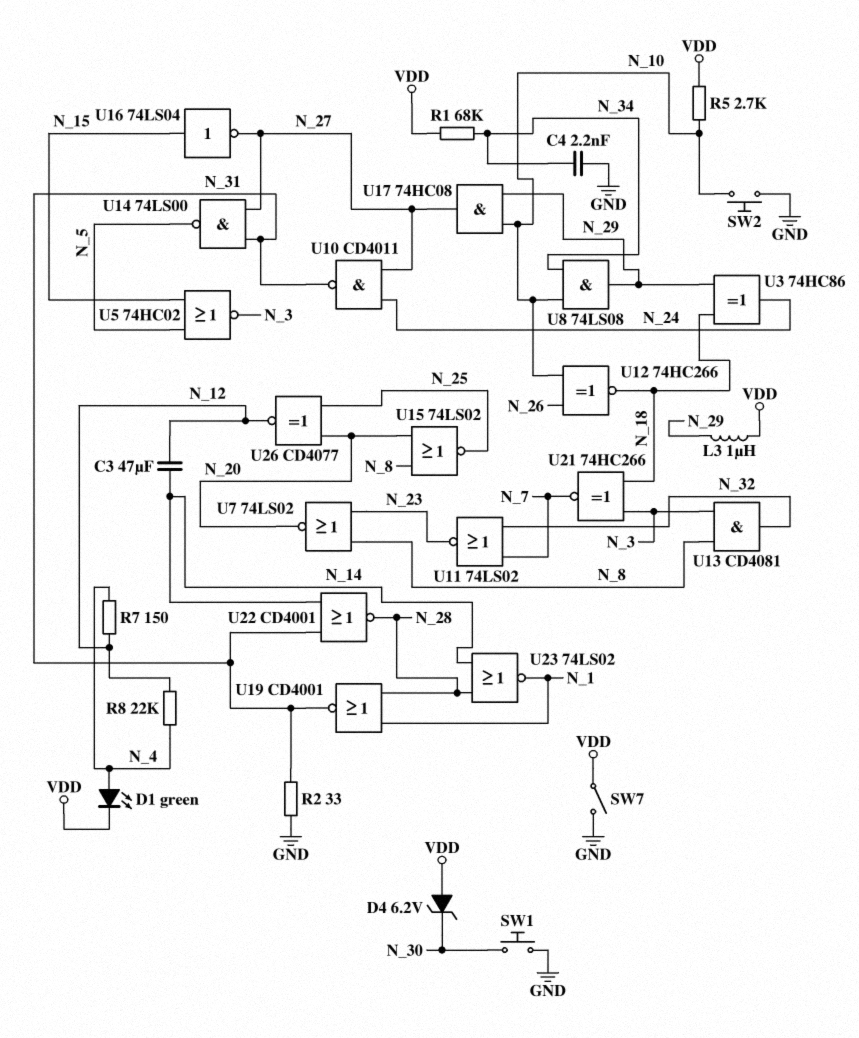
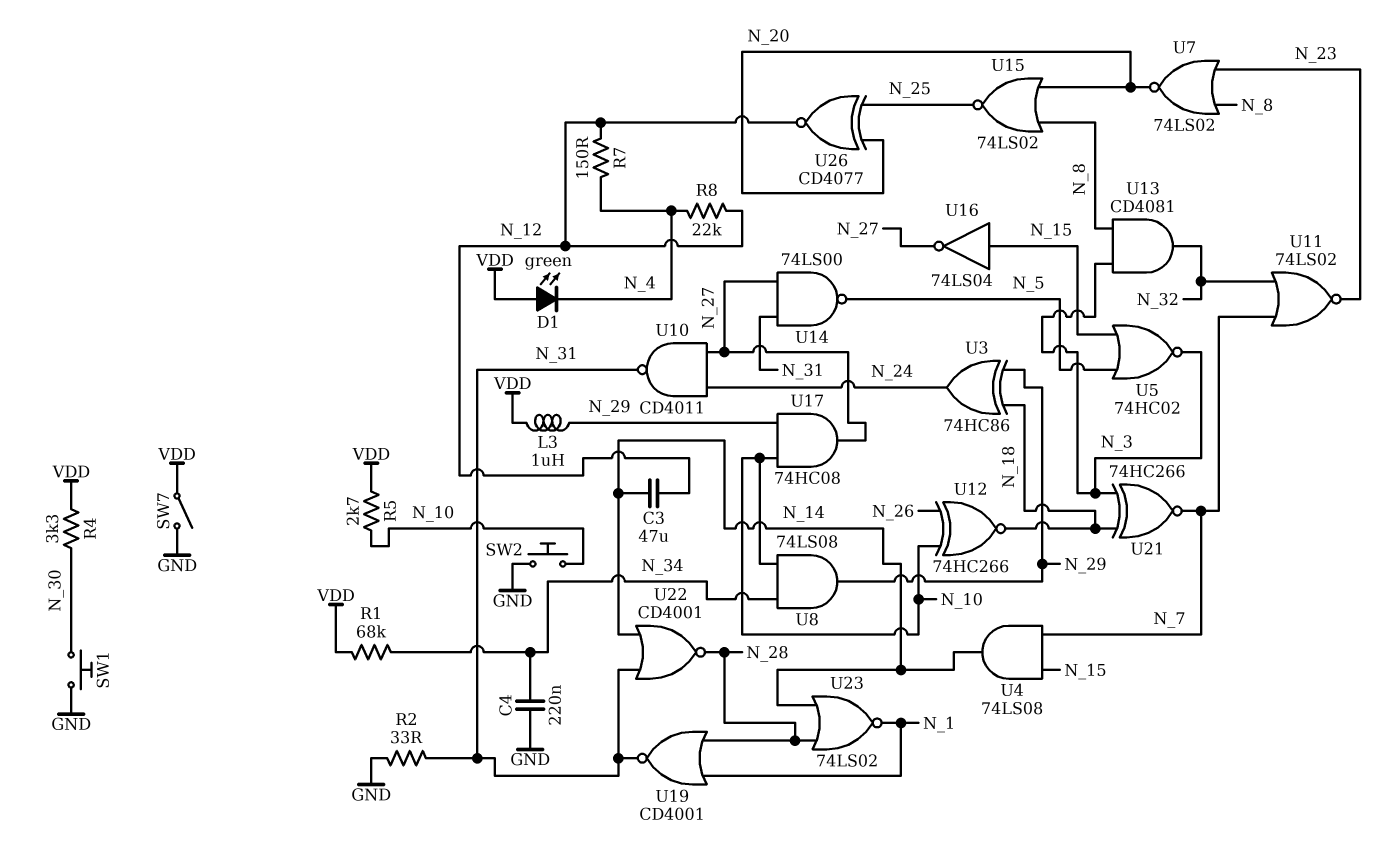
C4: 2.2nF (GND, N_34) -> 220nF (GND, N_34)
D1: LED green (A N_4, K VDD) -> LED green (A VDD, K N_4)
D4: zener 6.2V (A VDD, K N_30) -> none
R4: none -> 3.3k (N_30, VDD)
U4: none -> AND 74LS08 (in N_7, in N_15, out N_14)

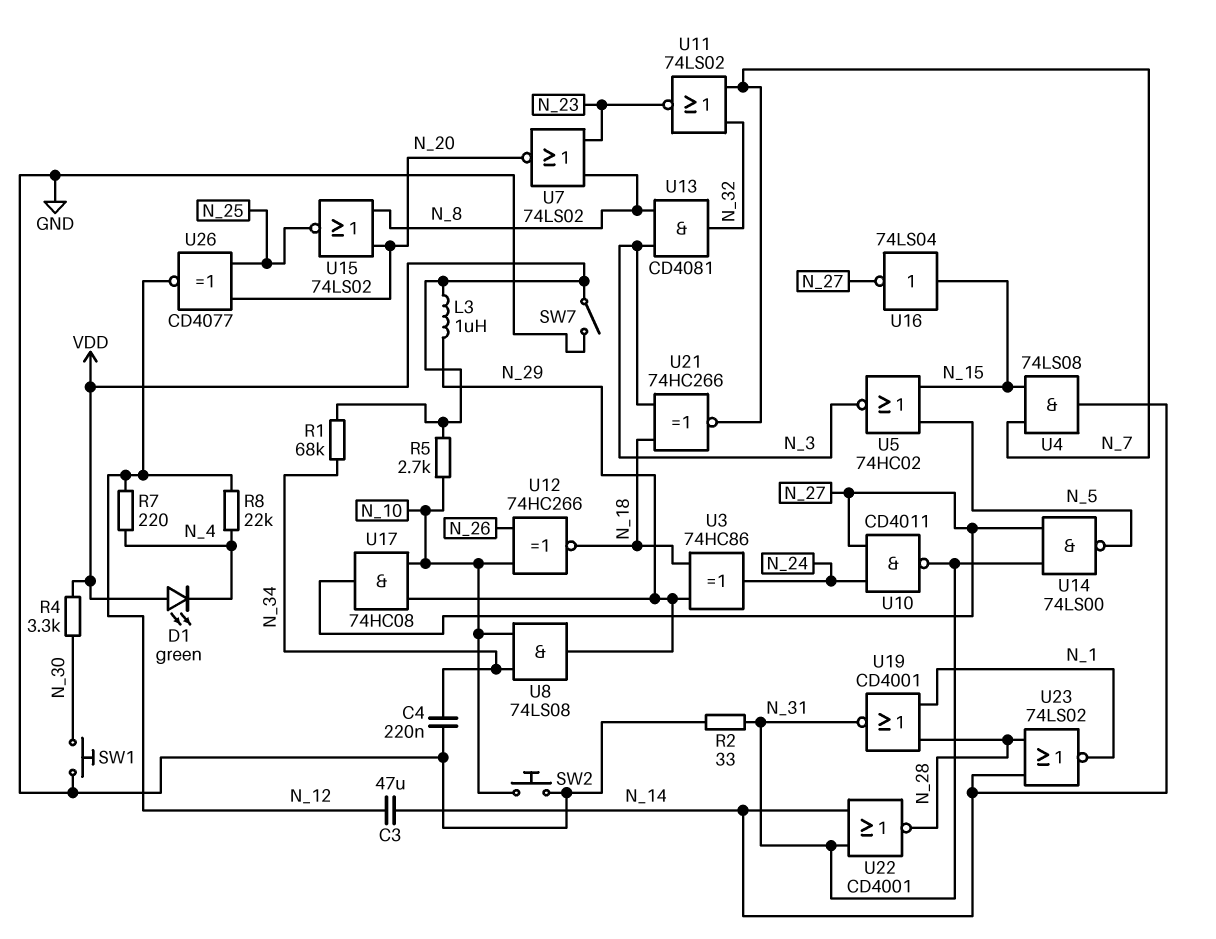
R7: 150 (N_4, N_12) -> 220 (N_4, N_12)

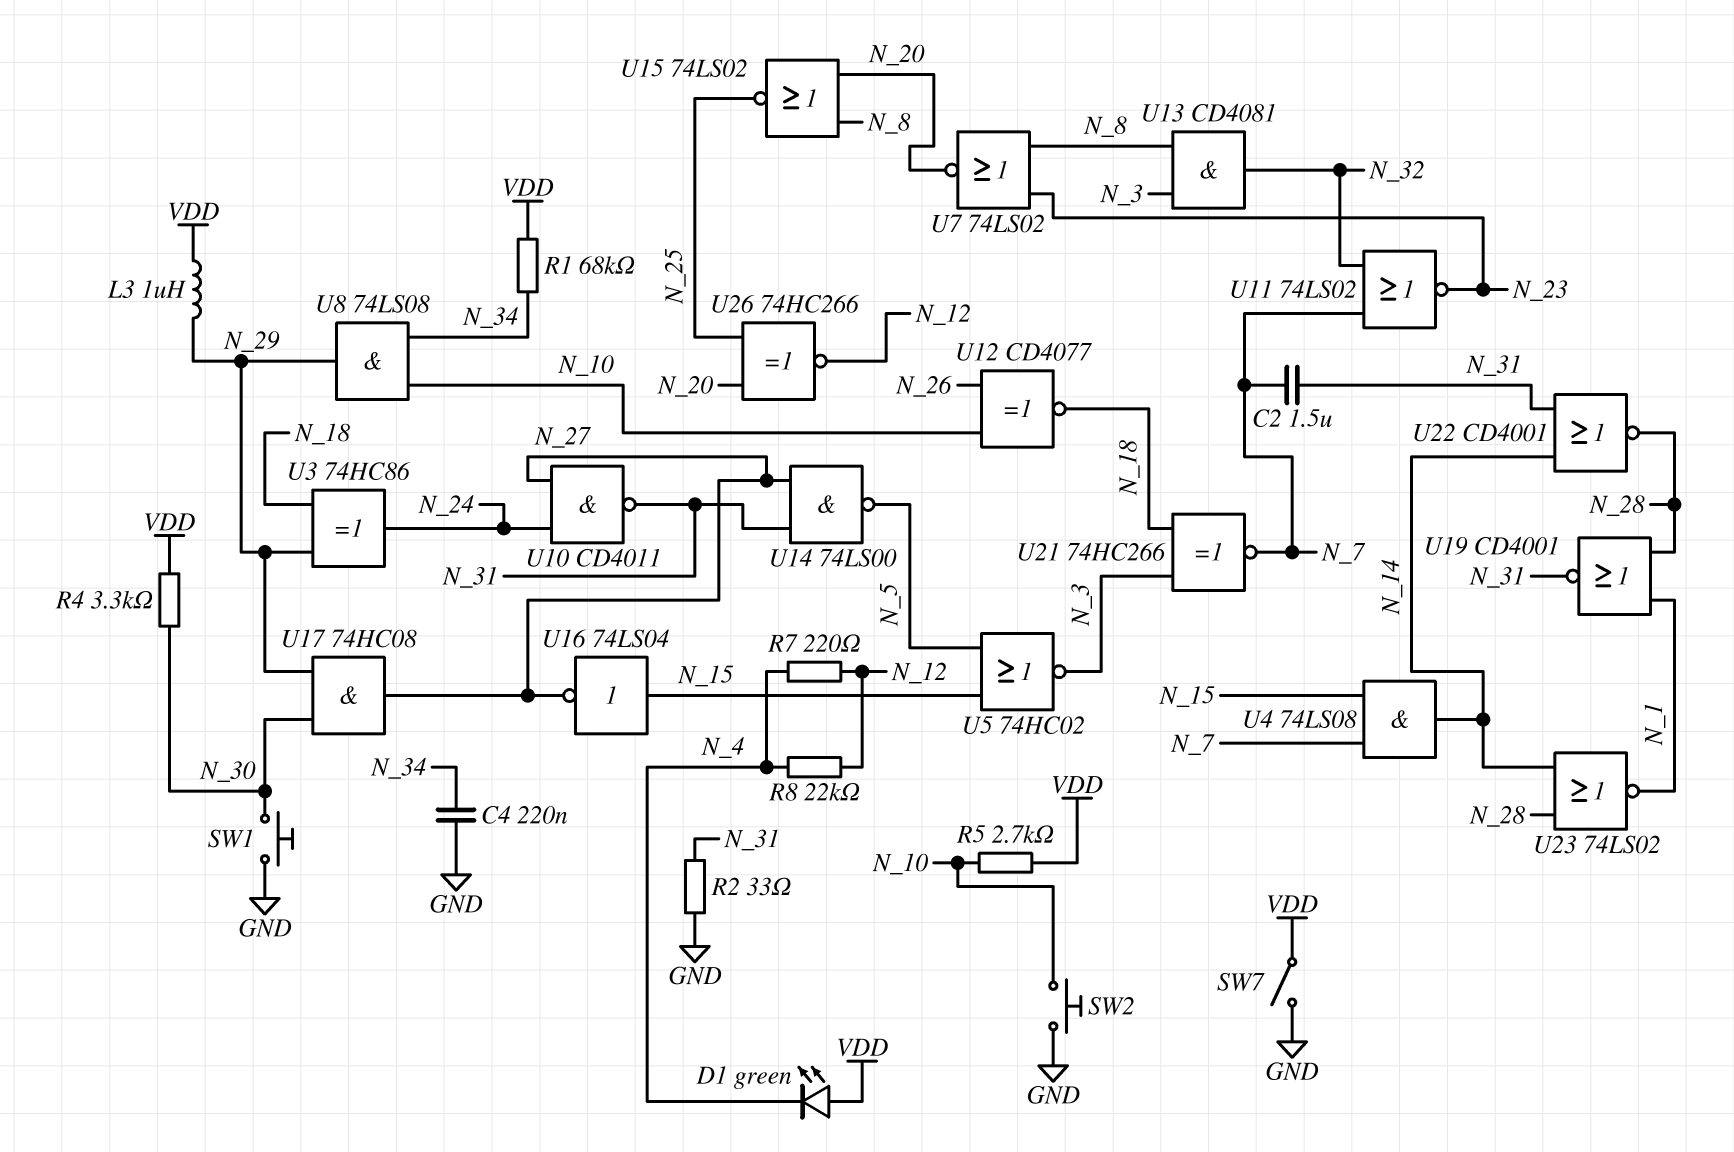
C2: none -> 1.5uF (N_7, N_31)
C3: 47uF (N_12, N_14) -> none
U12: XNOR 74HC266 (in N_10, in N_26, out N_18) -> XNOR CD4077 (in N_10, in N_26, out N_18)
U17: AND 74HC08 (in N_10, in N_29, out N_27) -> AND 74HC08 (in N_29, in N_30, out N_27)
U26: XNOR CD4077 (in N_20, in N_25, out N_12) -> XNOR 74HC266 (in N_20, in N_25, out N_12)

